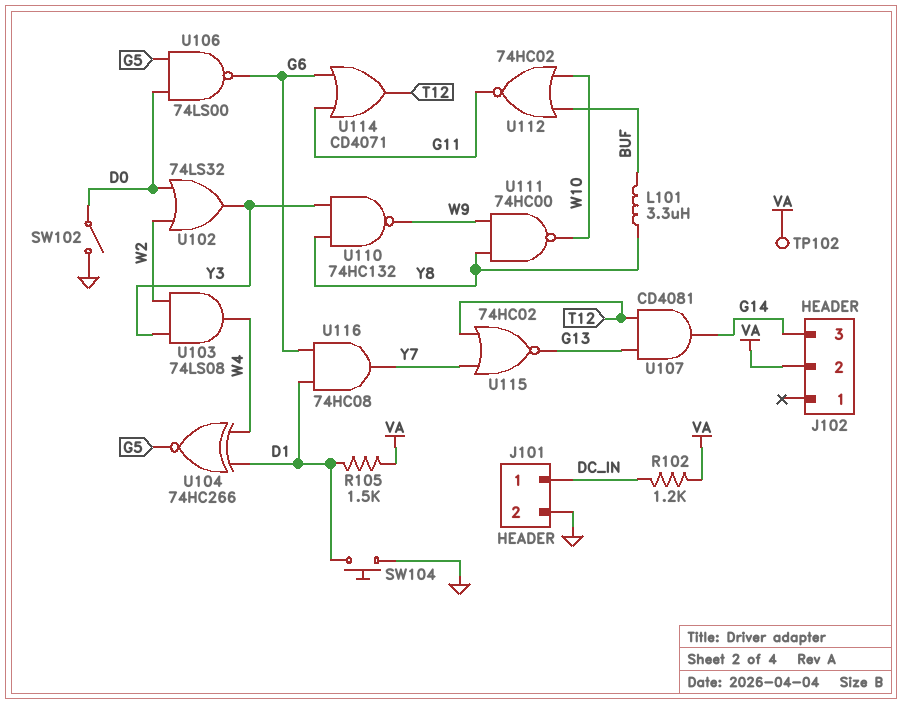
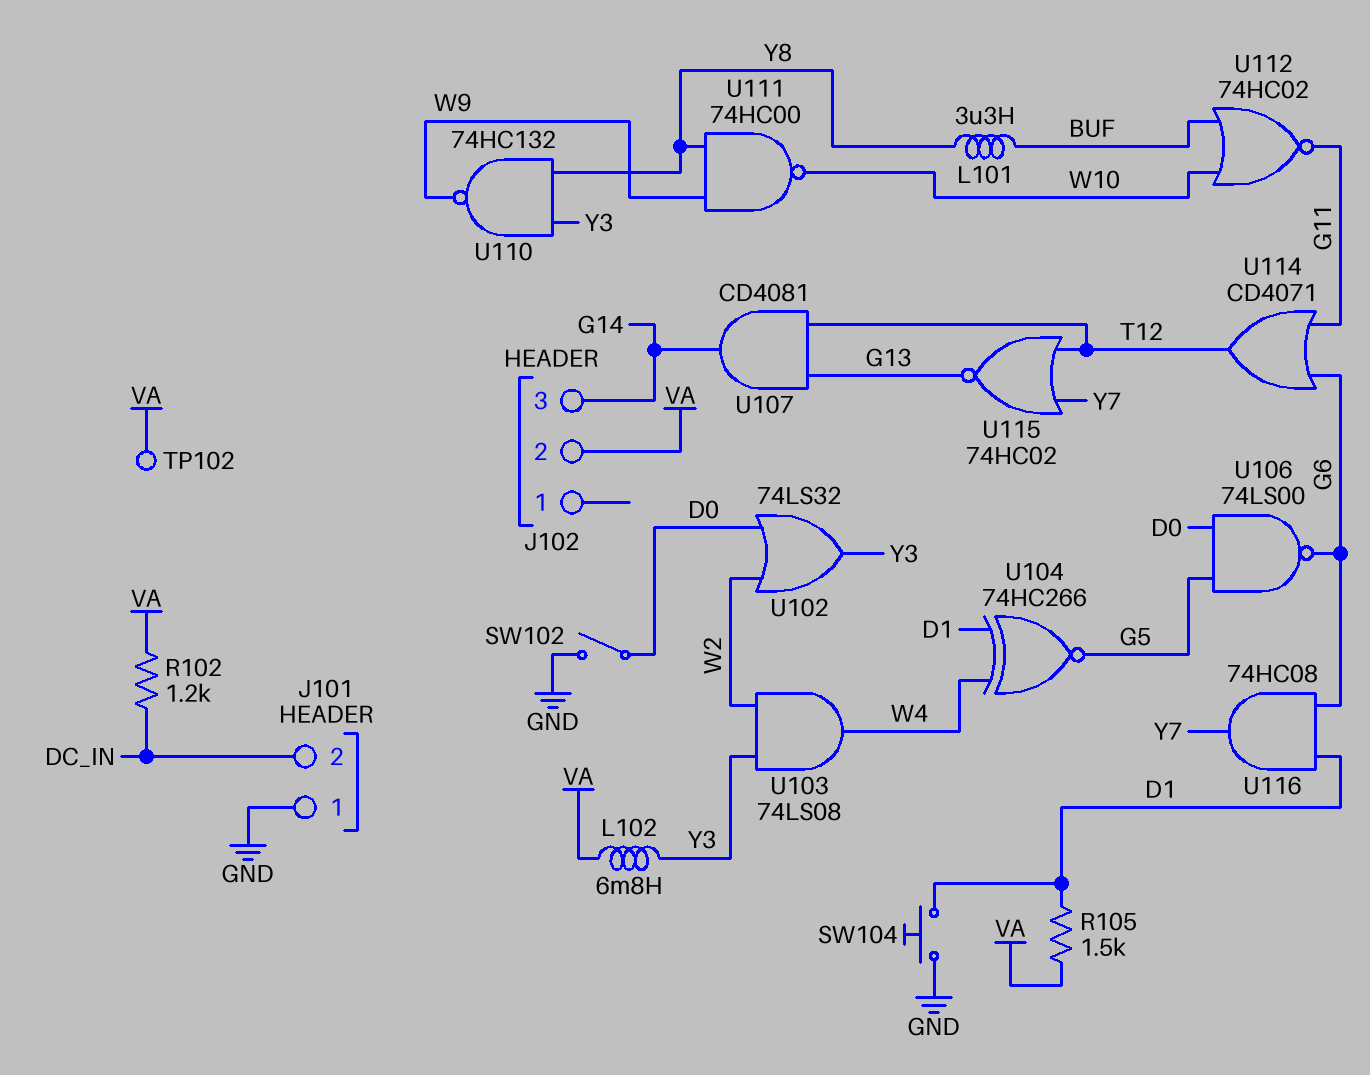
J101 pin 1: DC_IN -> GND
J101 pin 2: GND -> DC_IN
L102: none -> 6.8mH (VA, Y3)

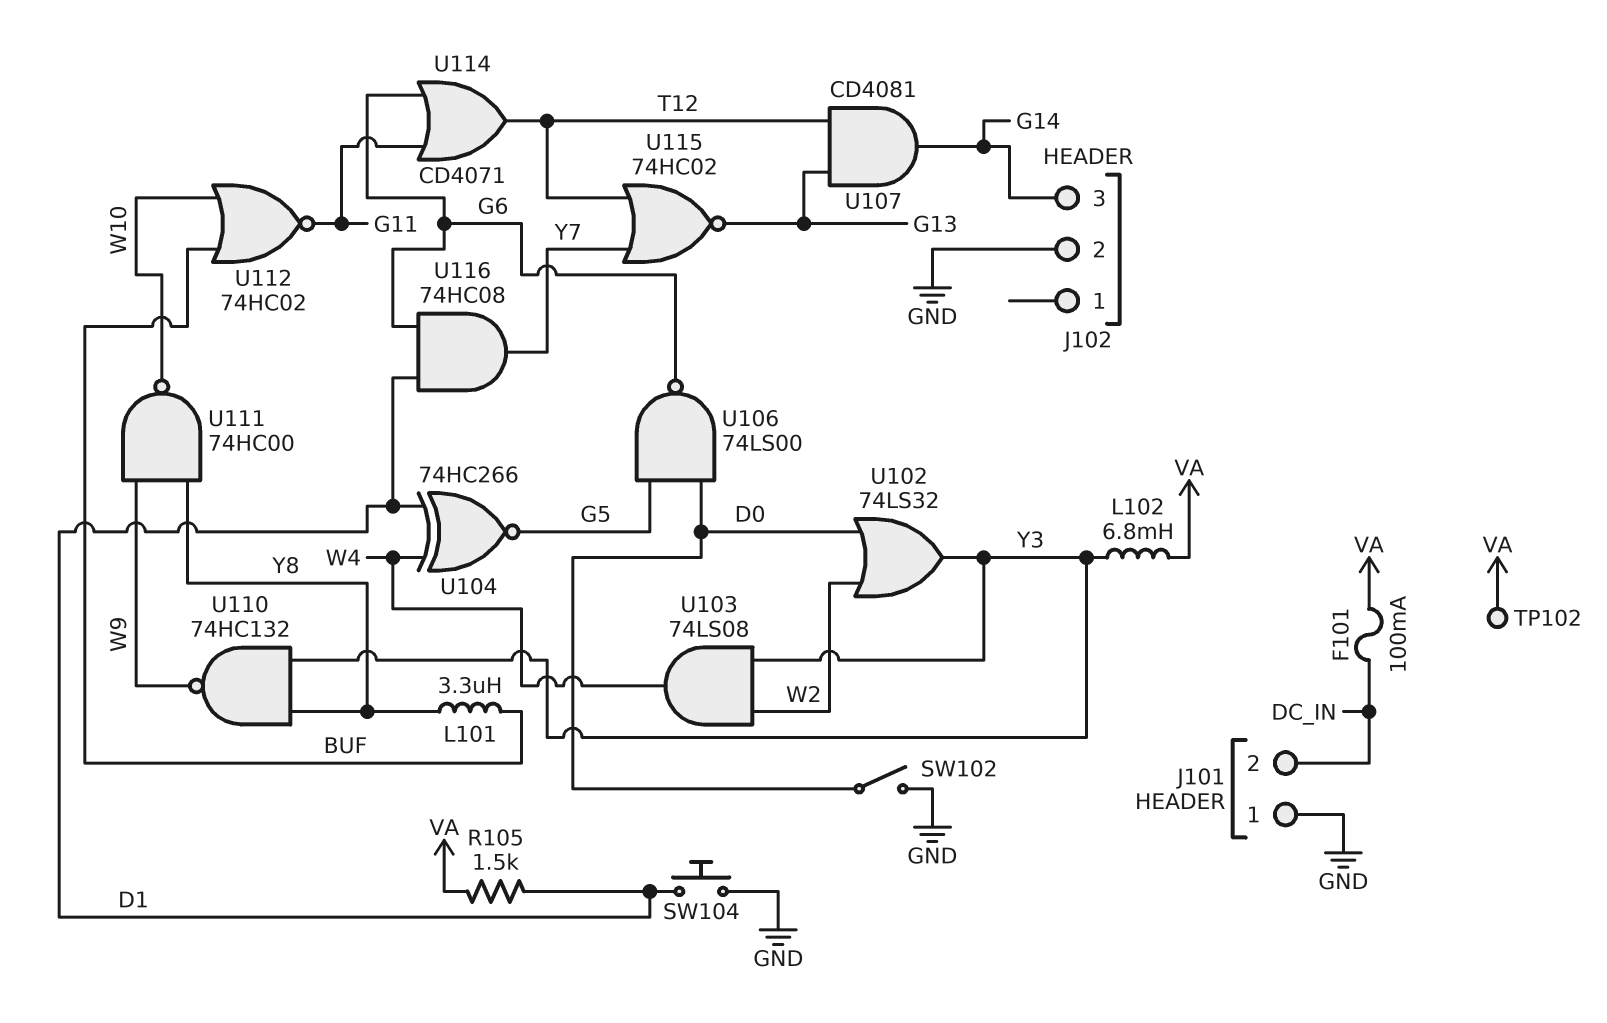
F101: none -> 100mA (DC_IN, VA)
J102 pin 2: VA -> GND
R102: 1.2k (DC_IN, VA) -> none

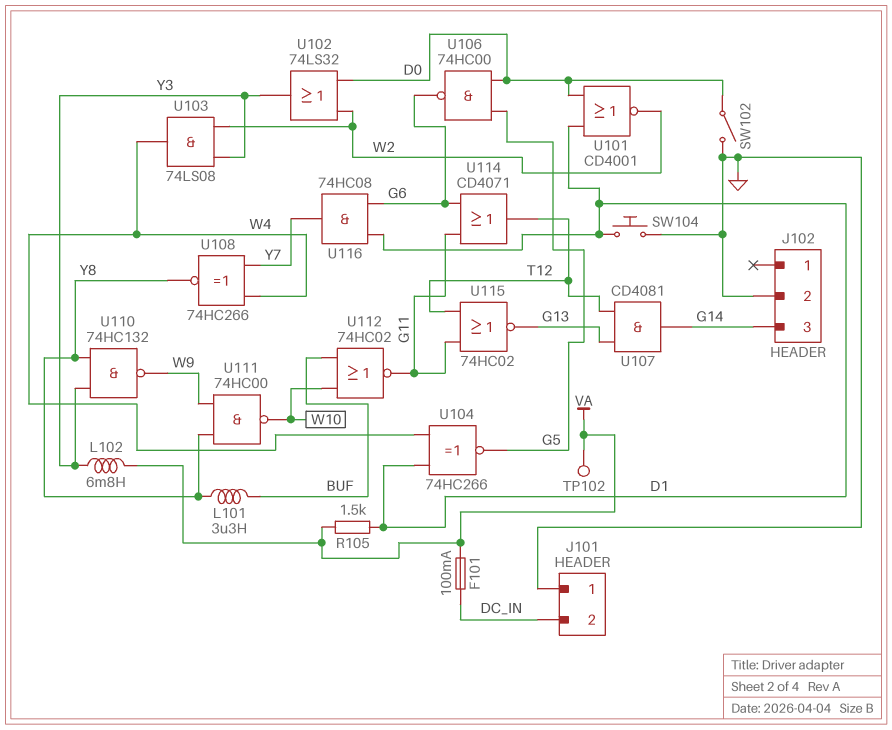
U101: none -> NOR CD4001 (in D0, in D1, out W2)
U106: NAND 74LS00 (in D0, in G5, out G6) -> NAND 74HC00 (in D0, in G5, out G6)
U108: none -> XNOR 74HC266 (in W4, in Y7, out Y8)
U115: NOR 74HC02 (in T12, in Y7, out G13) -> NOR 74HC02 (in G11, in T12, out G13)

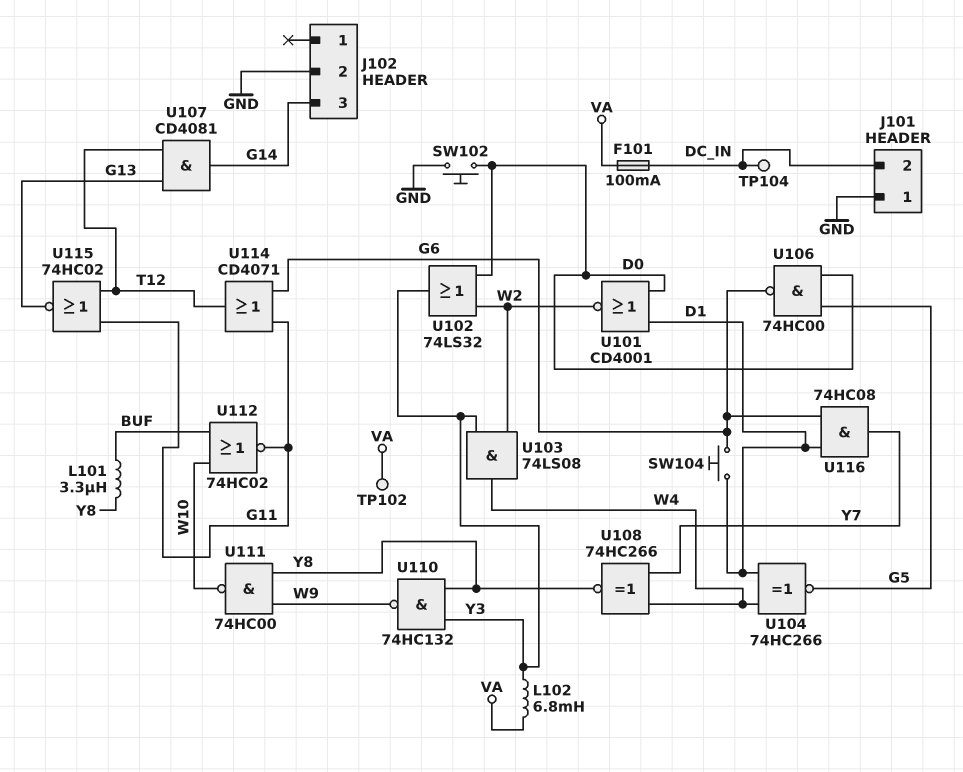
R105: 1.5k (D1, VA) -> none
SW102: switch (D0, GND) -> button (D0, GND)
SW104: button (D1, GND) -> button (D1, G6)
TP104: none -> test point (DC_IN)

